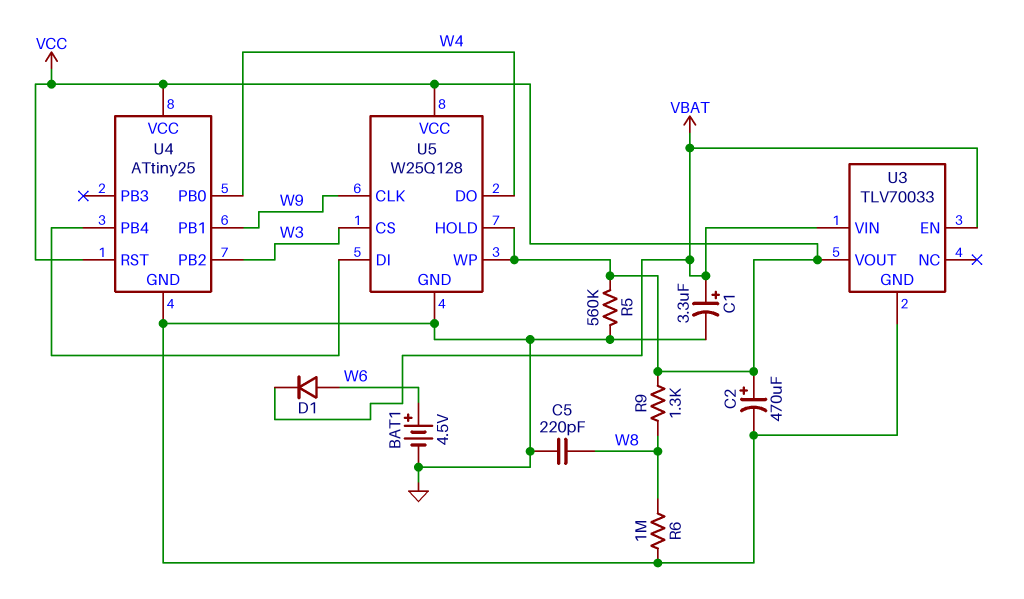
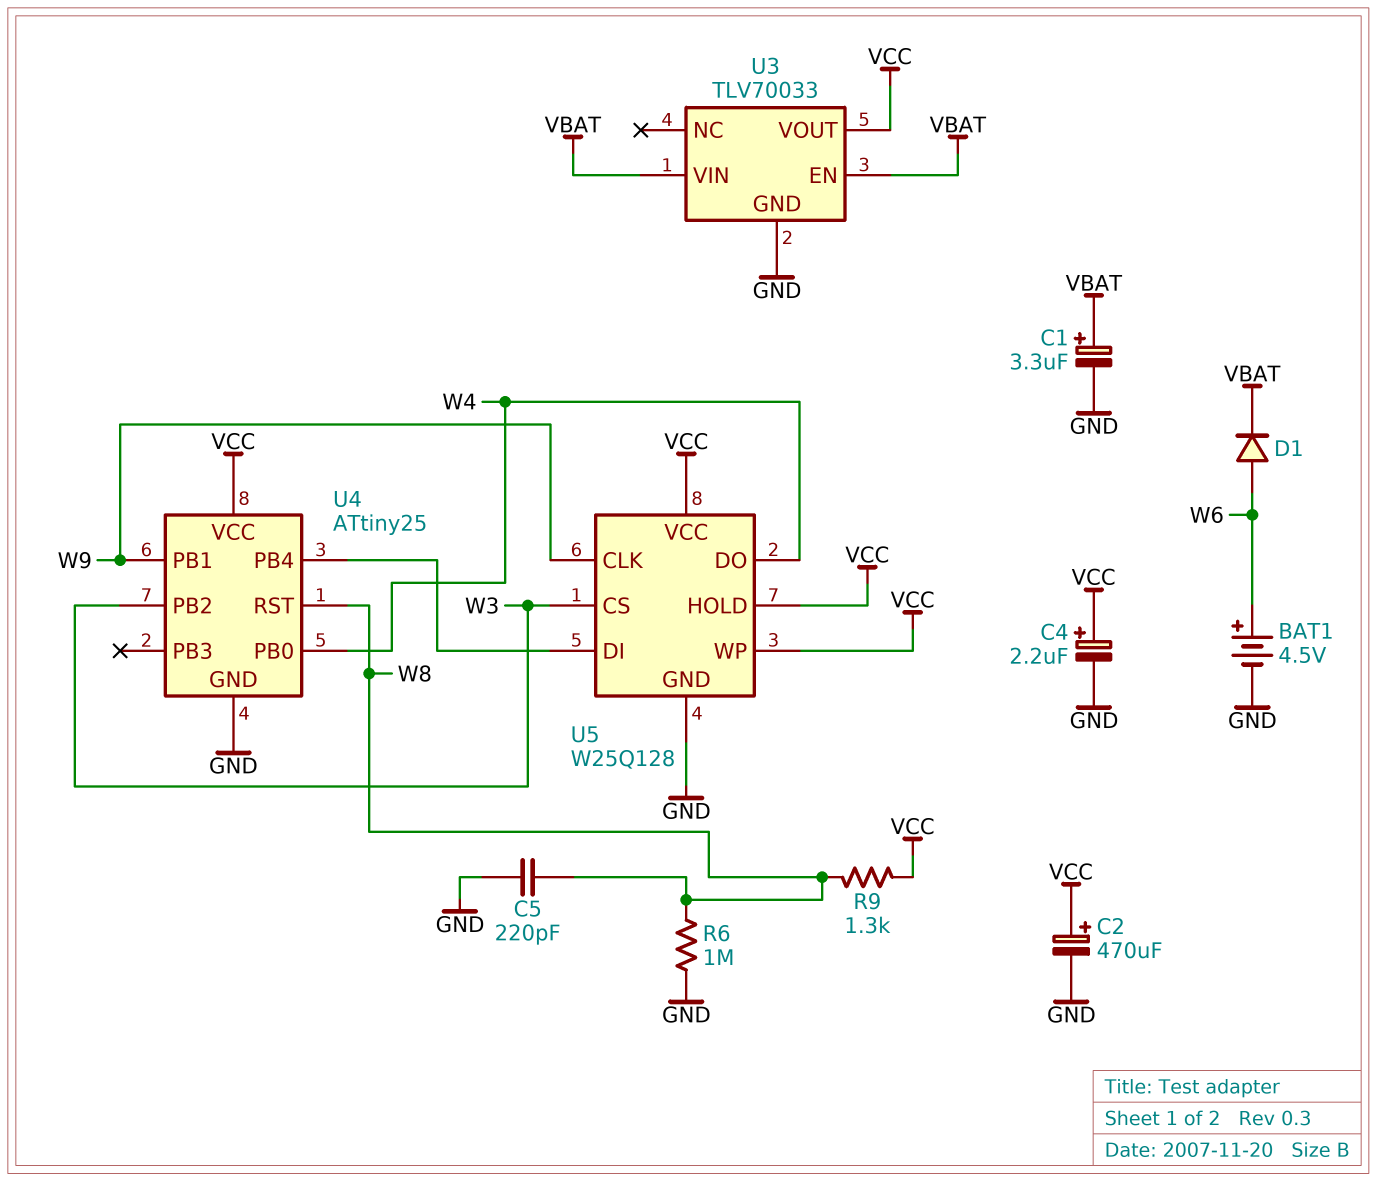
C4: none -> 2.2uF (plus VCC, minus GND)
R5: 560k (GND, VCC) -> none
U4 pin RST: VCC -> W8

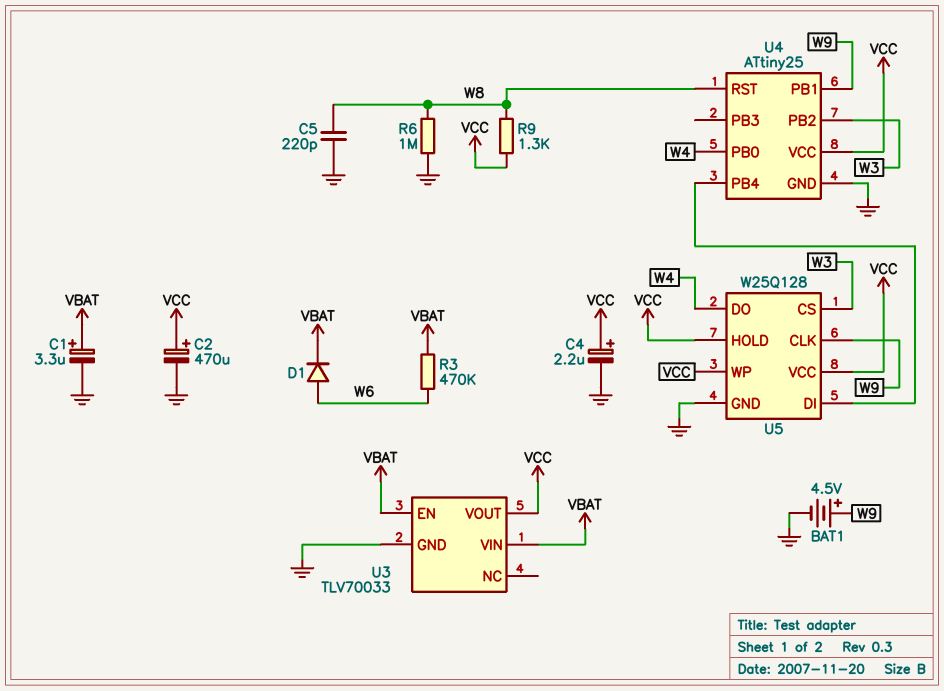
BAT1: 4.5V (plus W6, minus GND) -> 4.5V (plus W9, minus GND)
R3: none -> 470k (VBAT, W6)

